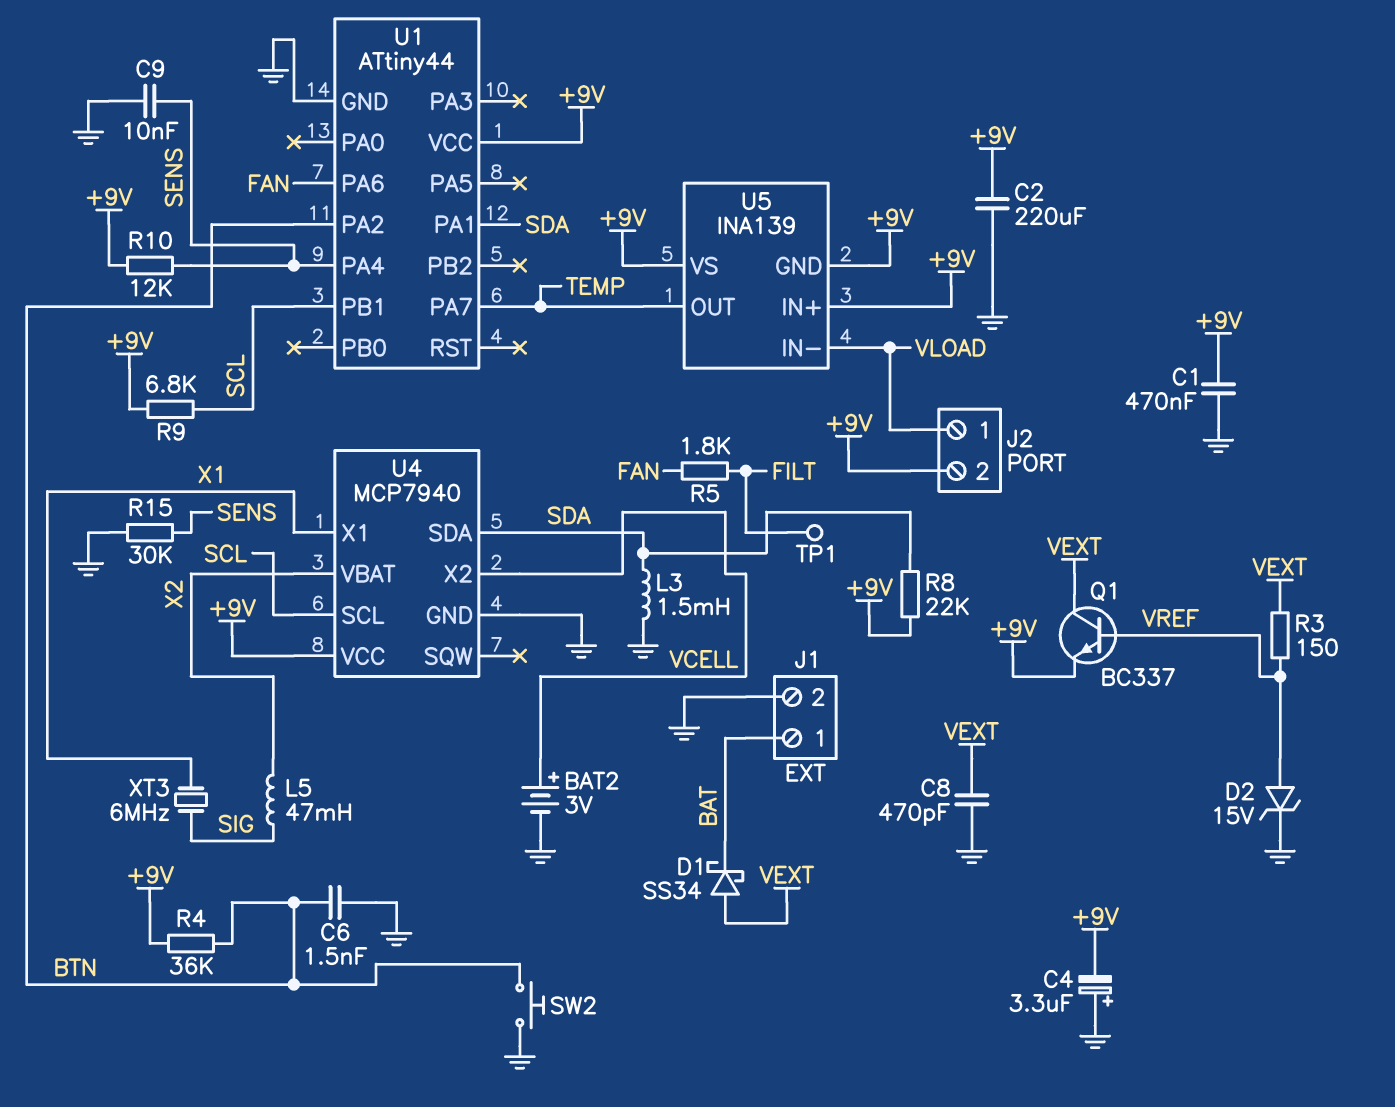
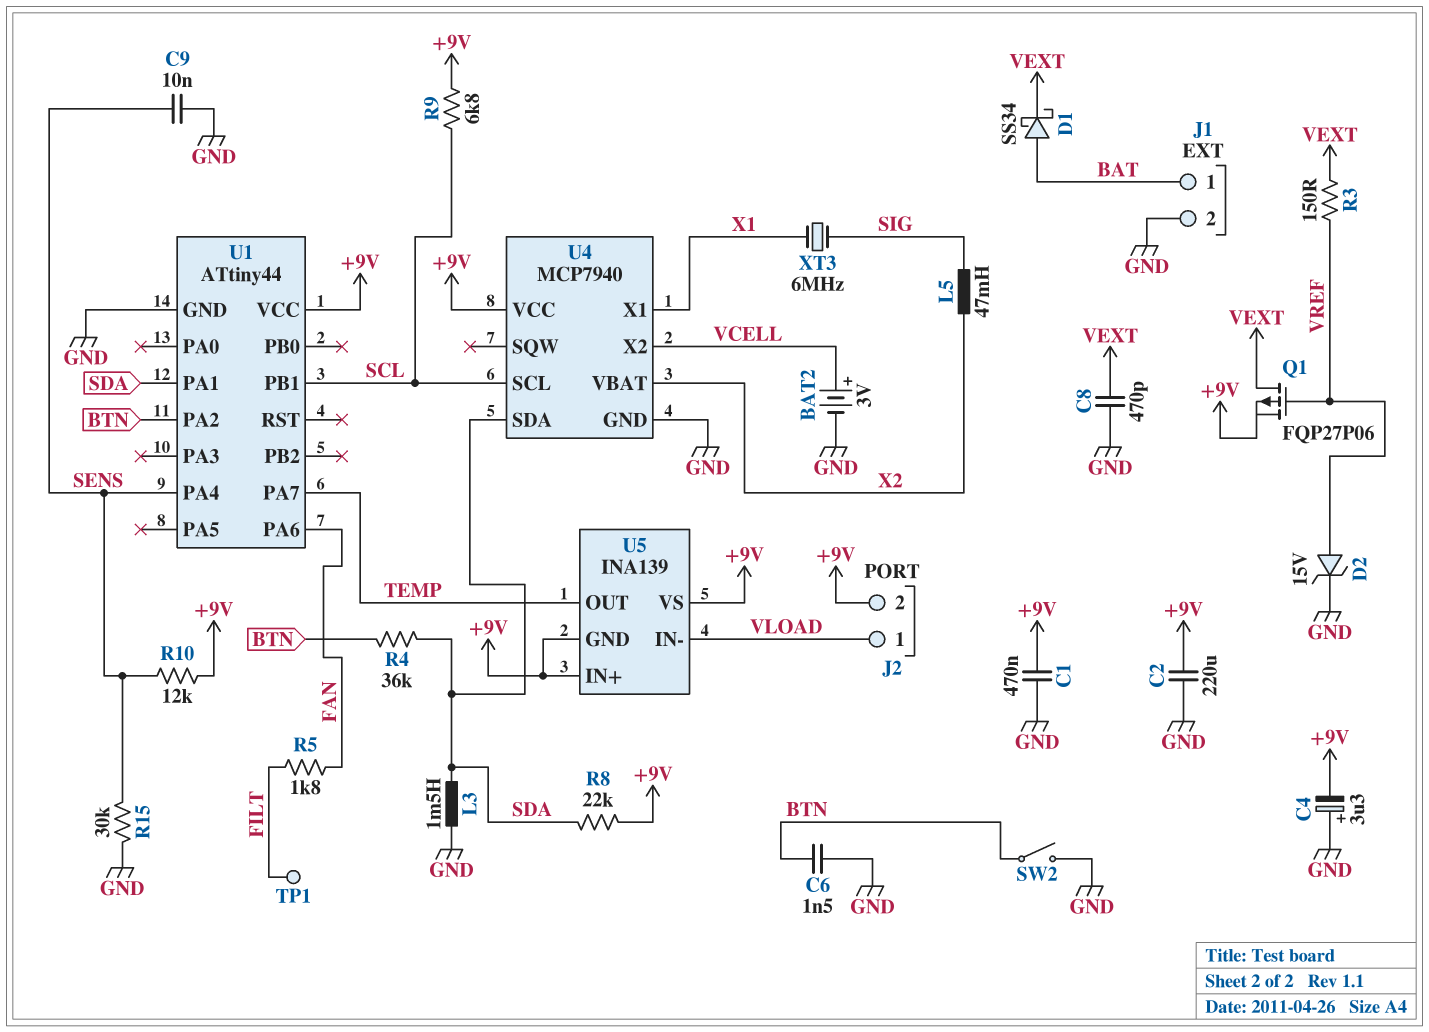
D1: schottky SS34 (A VEXT, K BAT) -> schottky SS34 (A BAT, K VEXT)
Q1: NPN BC337 (B VREF, C VEXT, E +9V) -> PMOS FQP27P06 (G VREF, D VEXT, S +9V)
R4: 36k (+9V, BTN) -> 36k (BTN, SDA)
SW2: button (BTN, GND) -> switch (BTN, GND)

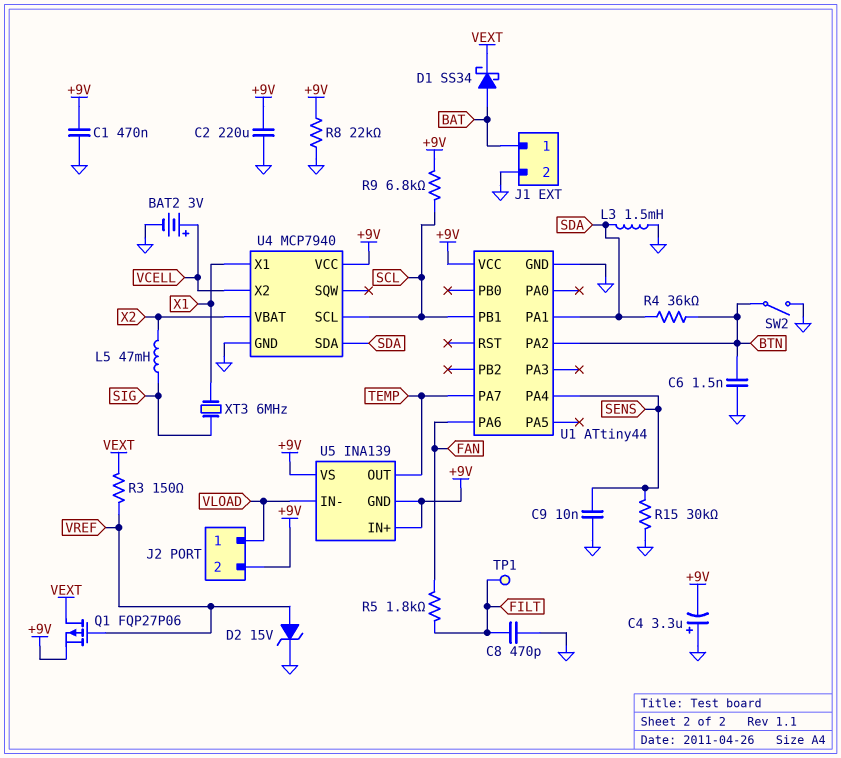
C8: 470pF (GND, VEXT) -> 470pF (FILT, GND)
R8: 22k (+9V, SDA) -> 22k (+9V, GND)
R10: 12k (+9V, SENS) -> none

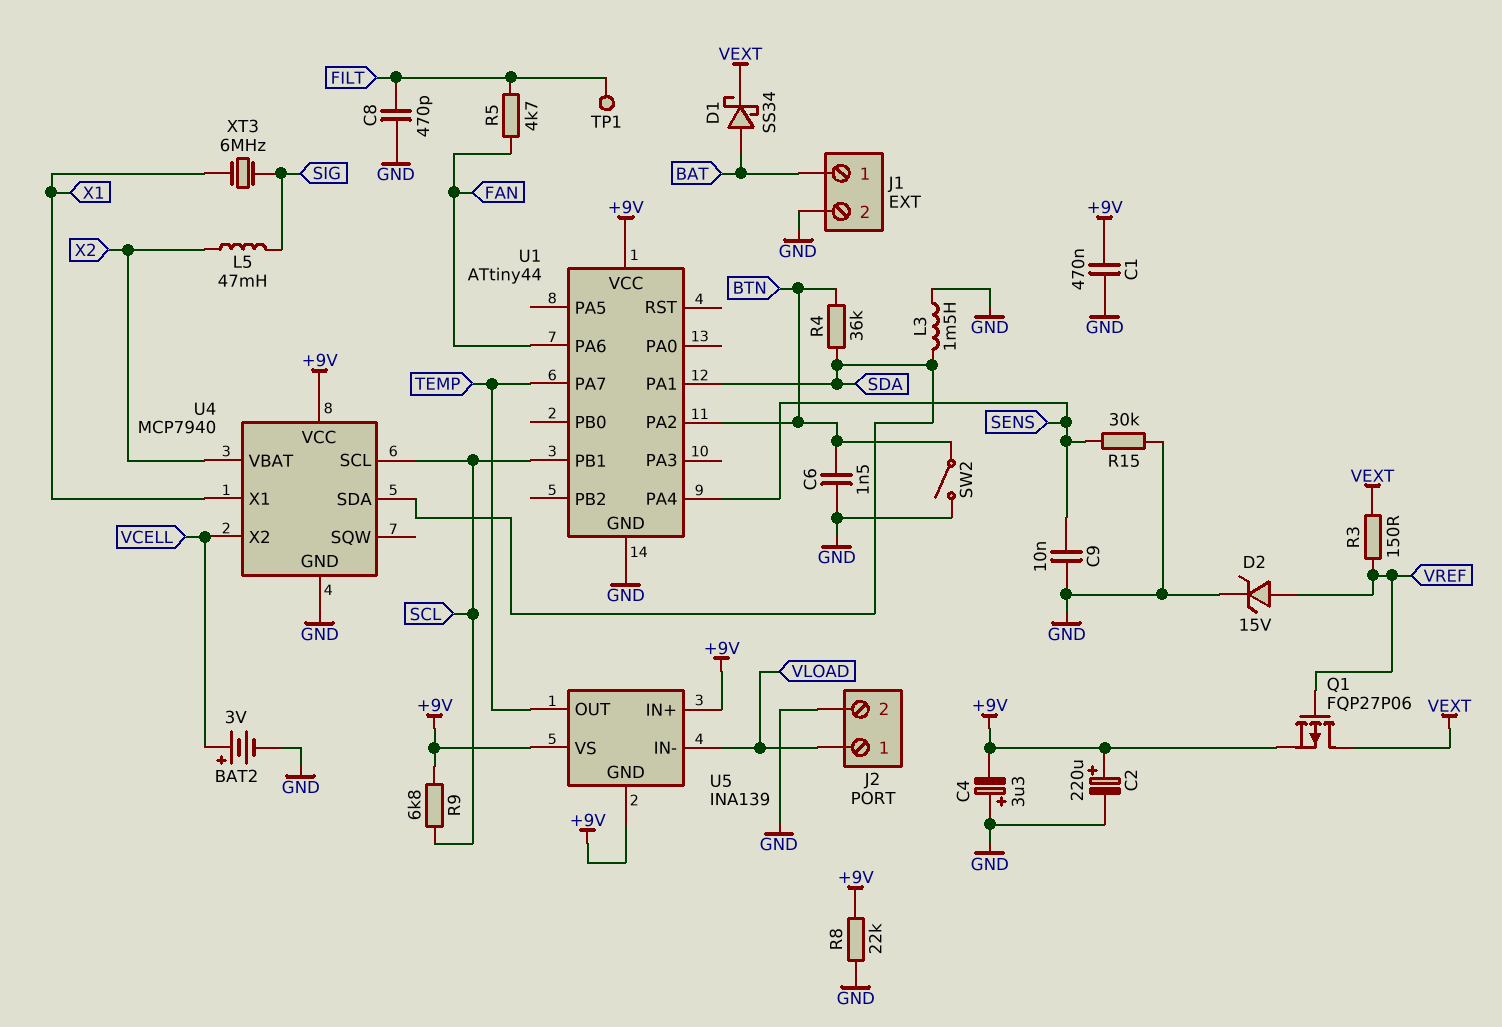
C2: 220uF (+9V, GND) -> 220uF (plus +9V, minus GND)
J2 pin 2: +9V -> GND
R5: 1.8k (FAN, FILT) -> 4.7k (FAN, FILT)

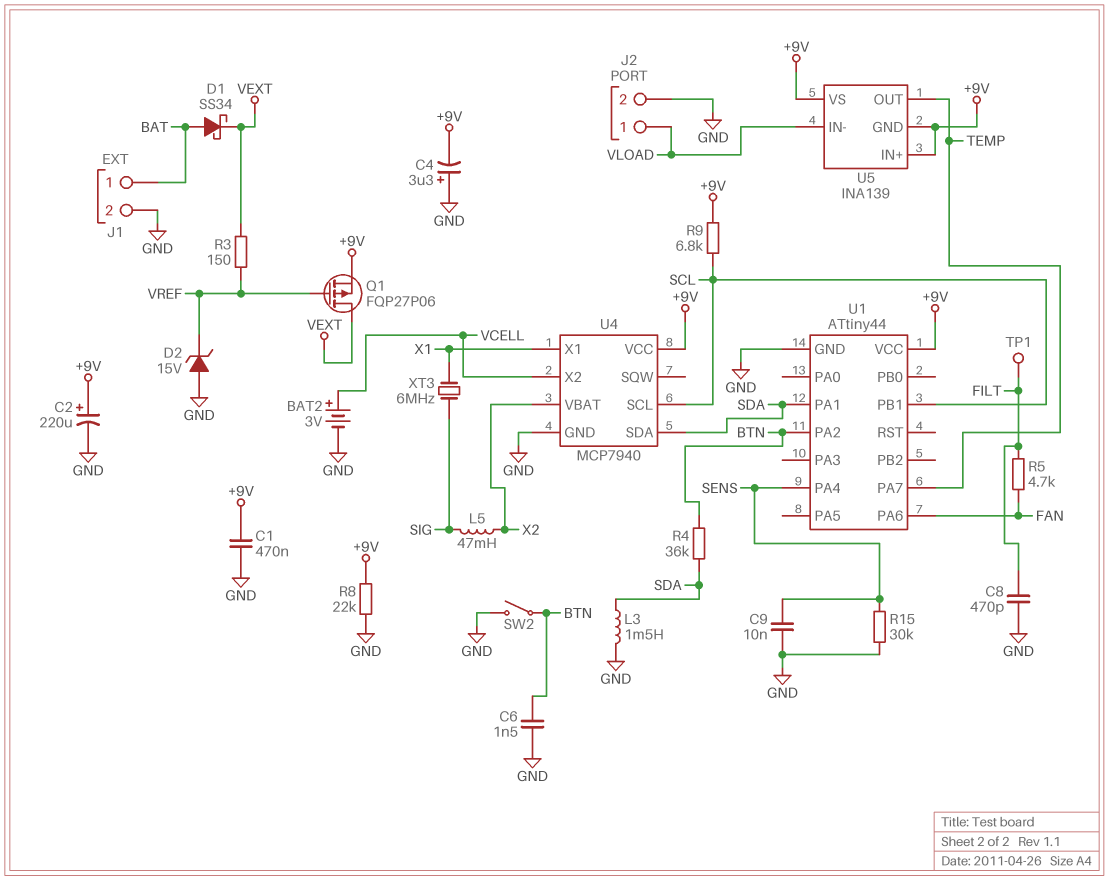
D2: zener 15V (A VREF, K GND) -> zener 15V (A GND, K VREF)

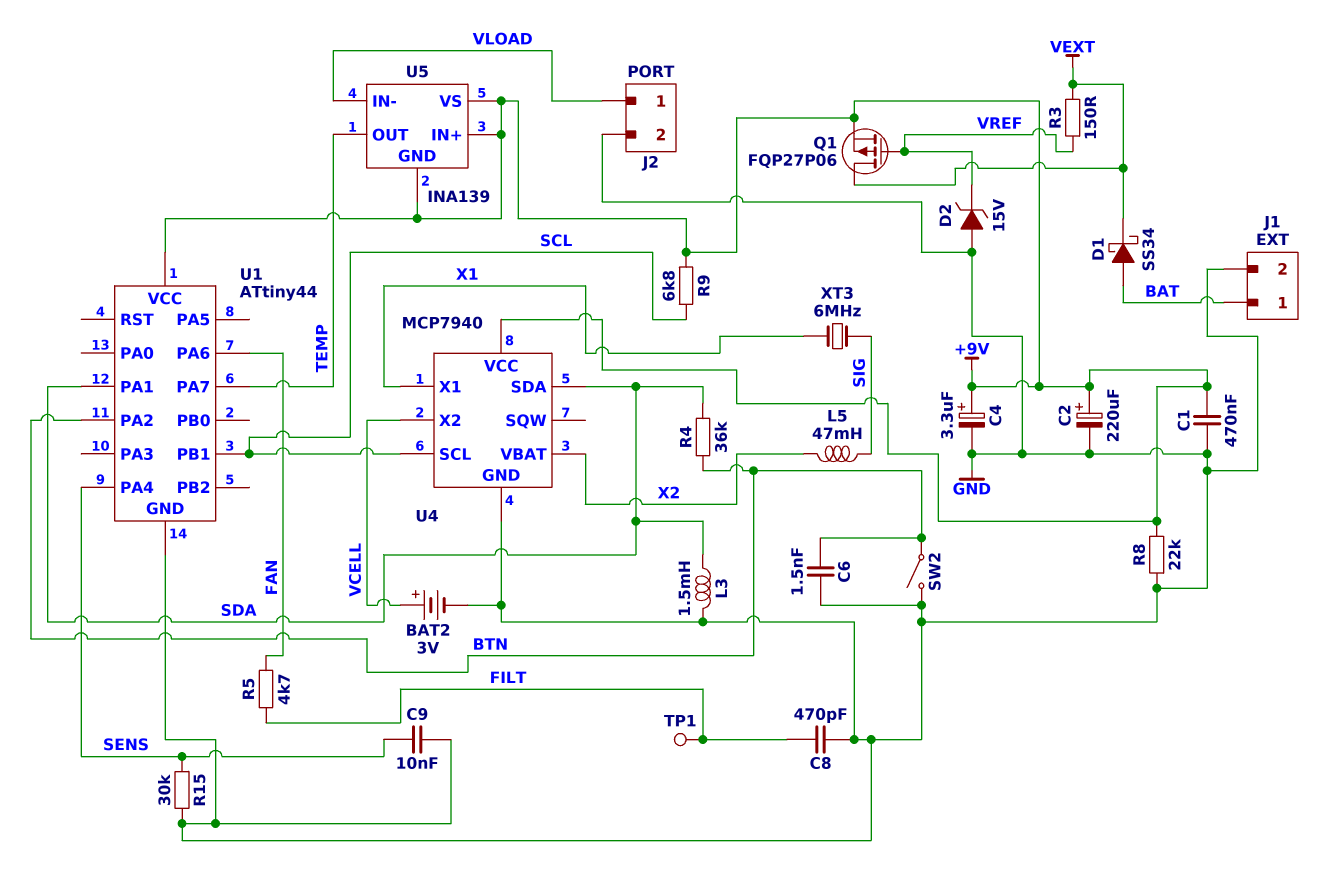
C4: 3.3uF (plus GND, minus +9V) -> 3.3uF (plus +9V, minus GND)

